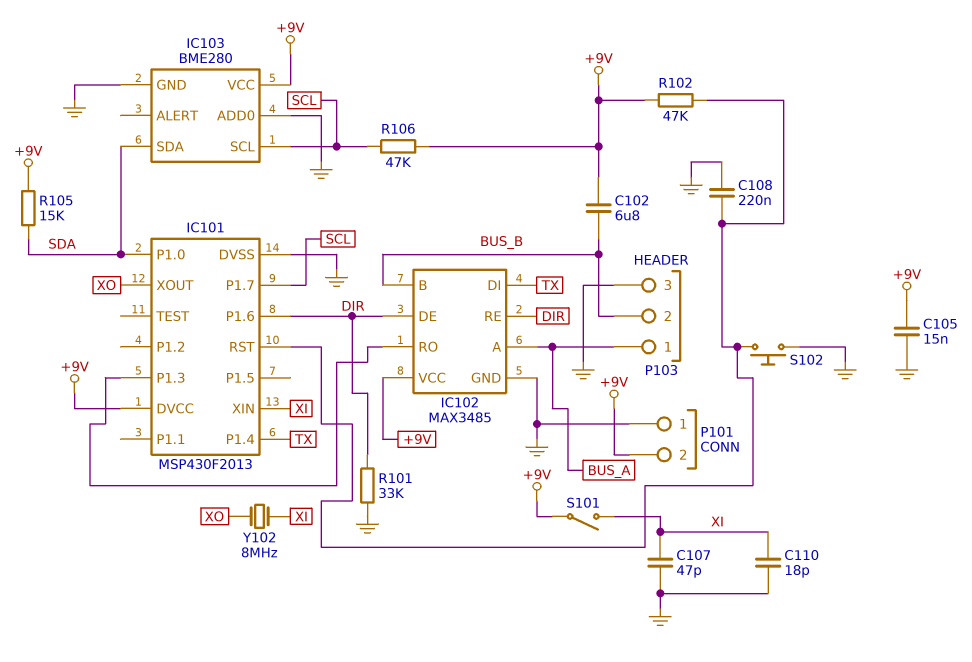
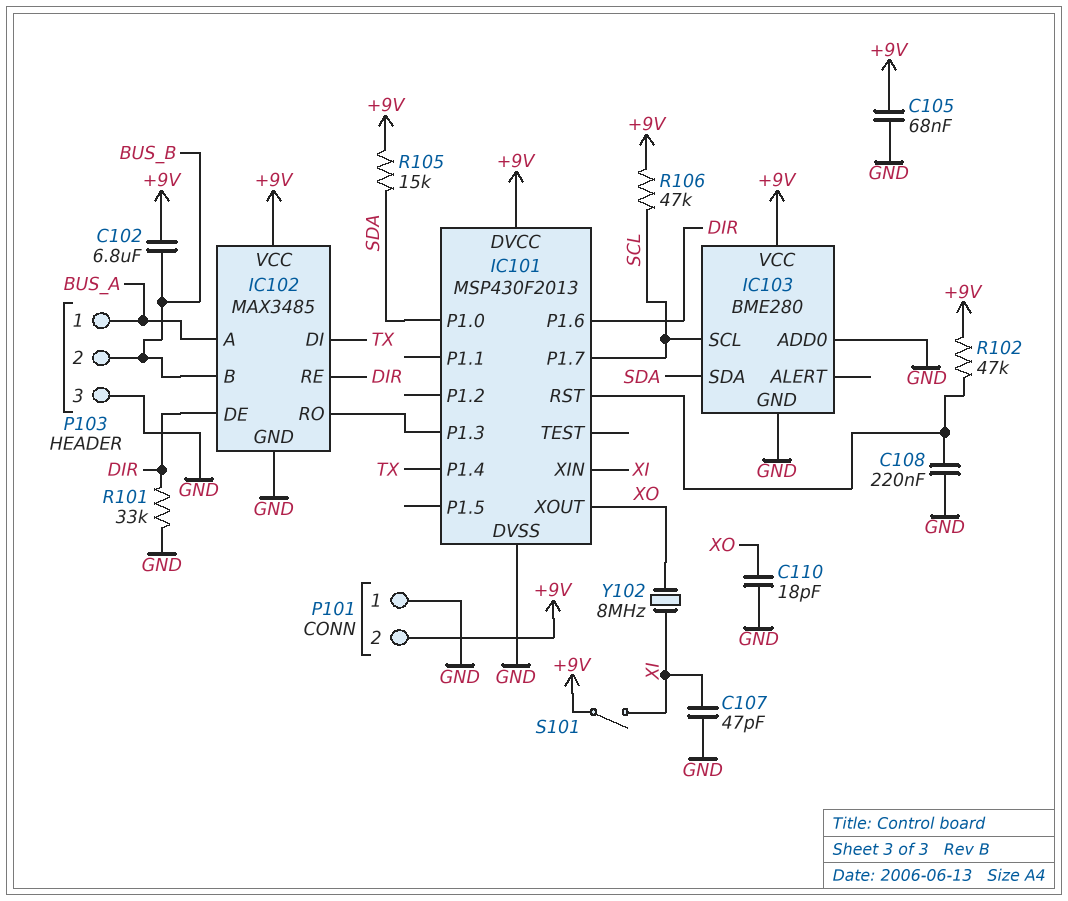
C105: 15nF (+9V, GND) -> 68nF (+9V, GND)
C110: 18pF (GND, XI) -> 18pF (GND, XO)
S102: button (GND, IC101/RST) -> none

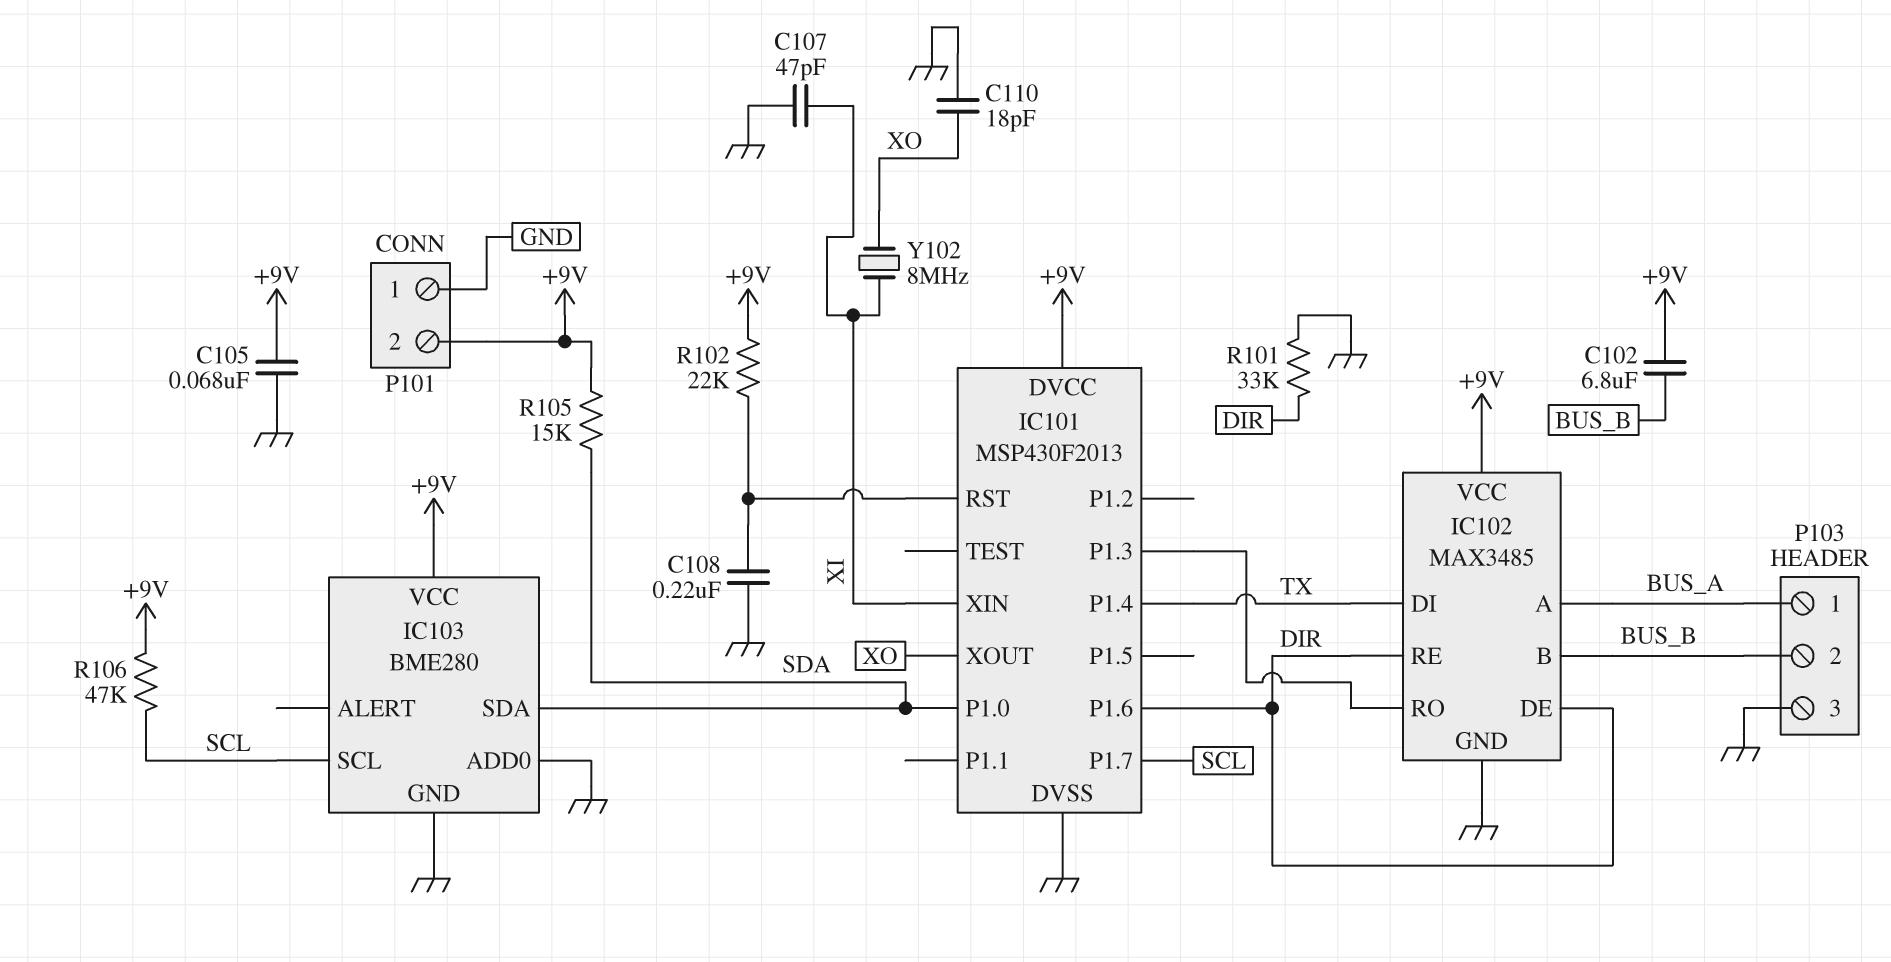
R102: 47k (+9V, IC101/RST) -> 22k (+9V, IC101/RST)
S101: switch (+9V, XI) -> none

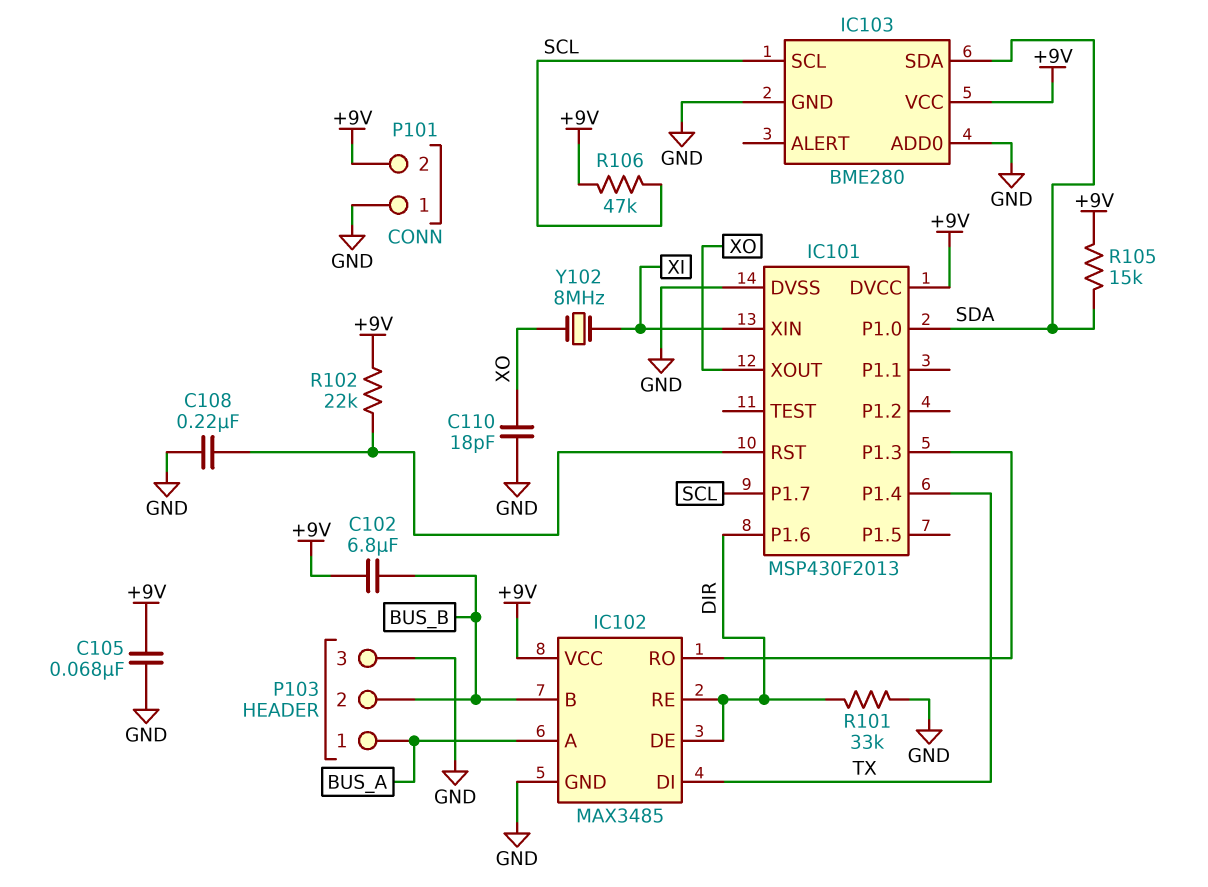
C107: 47pF (GND, XI) -> none

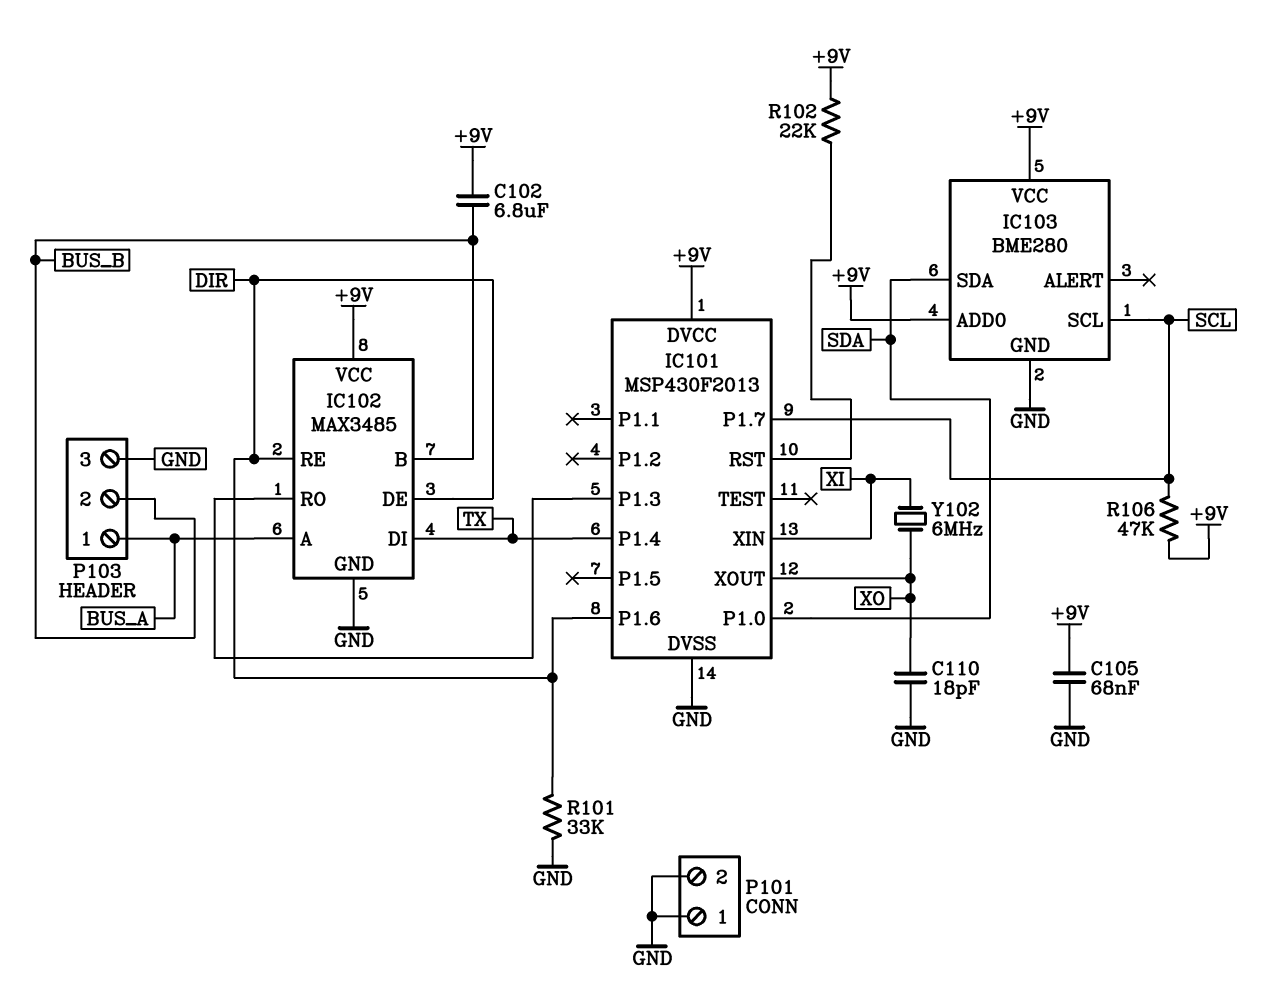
C108: 220nF (GND, IC101/RST) -> none
IC103 pin ADD0: GND -> +9V
P101 pin 2: +9V -> GND
R105: 15k (+9V, SDA) -> none
Y102: 8MHz (XI, XO) -> 6MHz (XI, XO)

